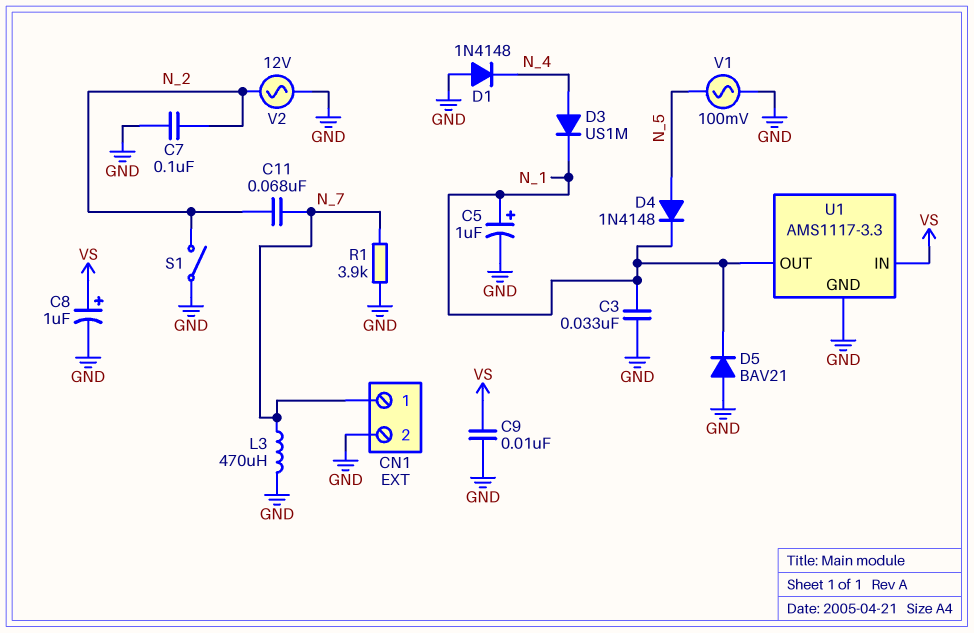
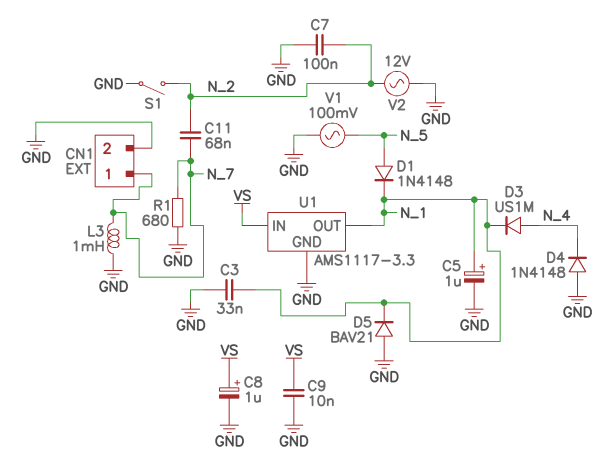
D1: diode 1N4148 (A GND, K N_4) -> diode 1N4148 (A N_5, K N_1)
D4: diode 1N4148 (A N_5, K N_1) -> diode 1N4148 (A GND, K N_4)
L3: 470uH (GND, N_7) -> 1mH (GND, N_7)
R1: 3.9k (GND, N_7) -> 680 (GND, N_7)

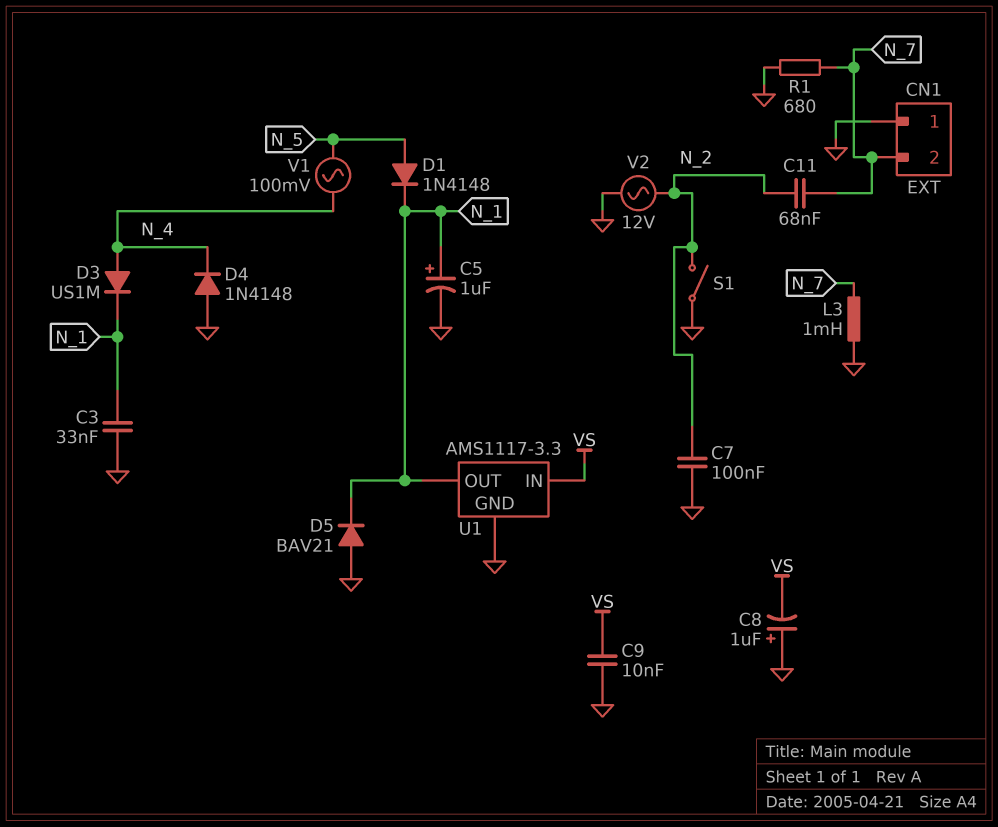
C8: 1uF (plus VS, minus GND) -> 1uF (plus GND, minus VS)
CN1 pin 1: N_7 -> GND
CN1 pin 2: GND -> N_7
V1: AC 100mV (GND, N_5) -> AC 100mV (N_4, N_5)

